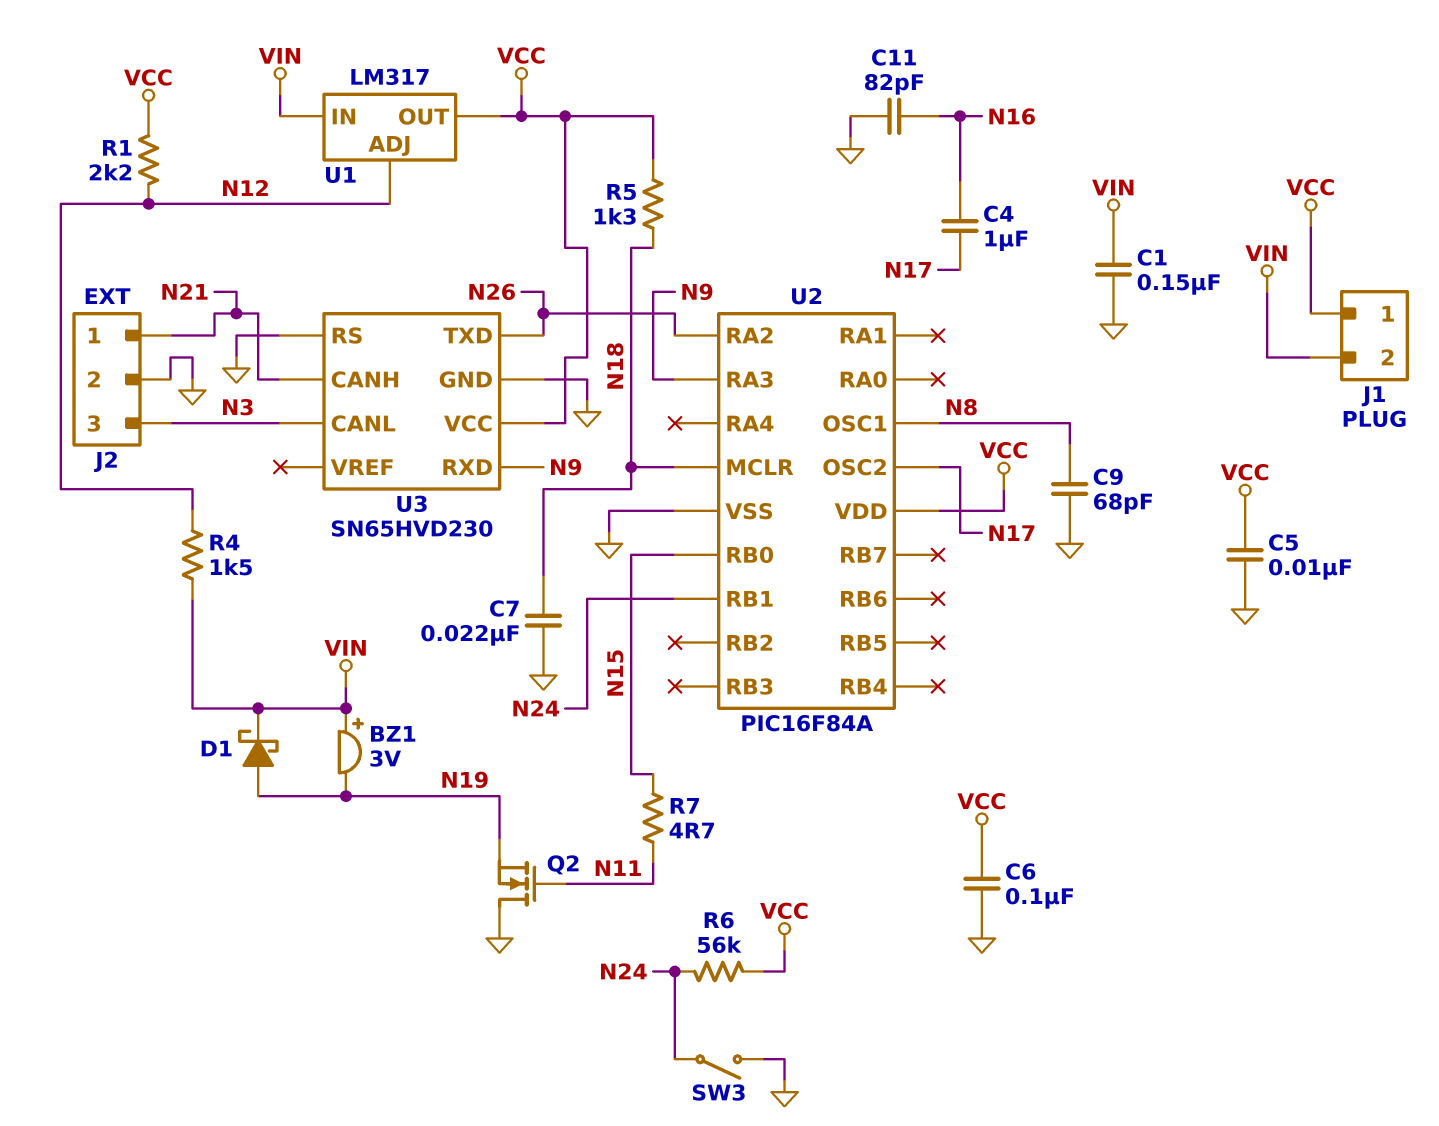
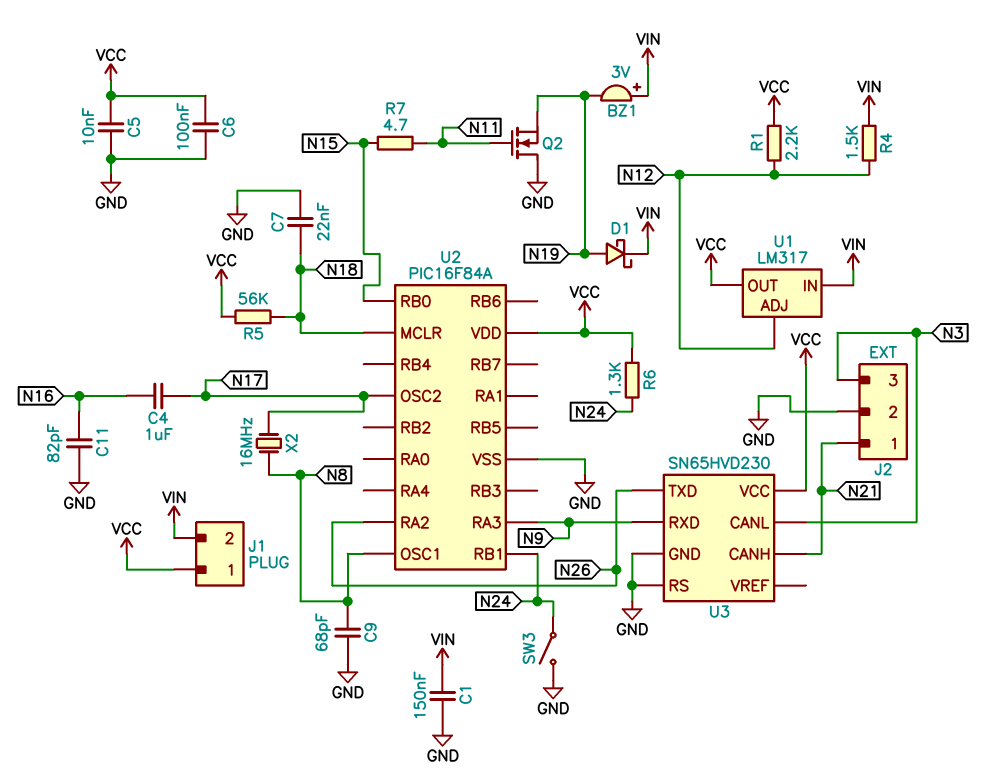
R5: 1.3k (N18, VCC) -> 56k (N18, VCC)
R6: 56k (N24, VCC) -> 1.3k (N24, VCC)
X2: none -> 16MHz (N8, N17)

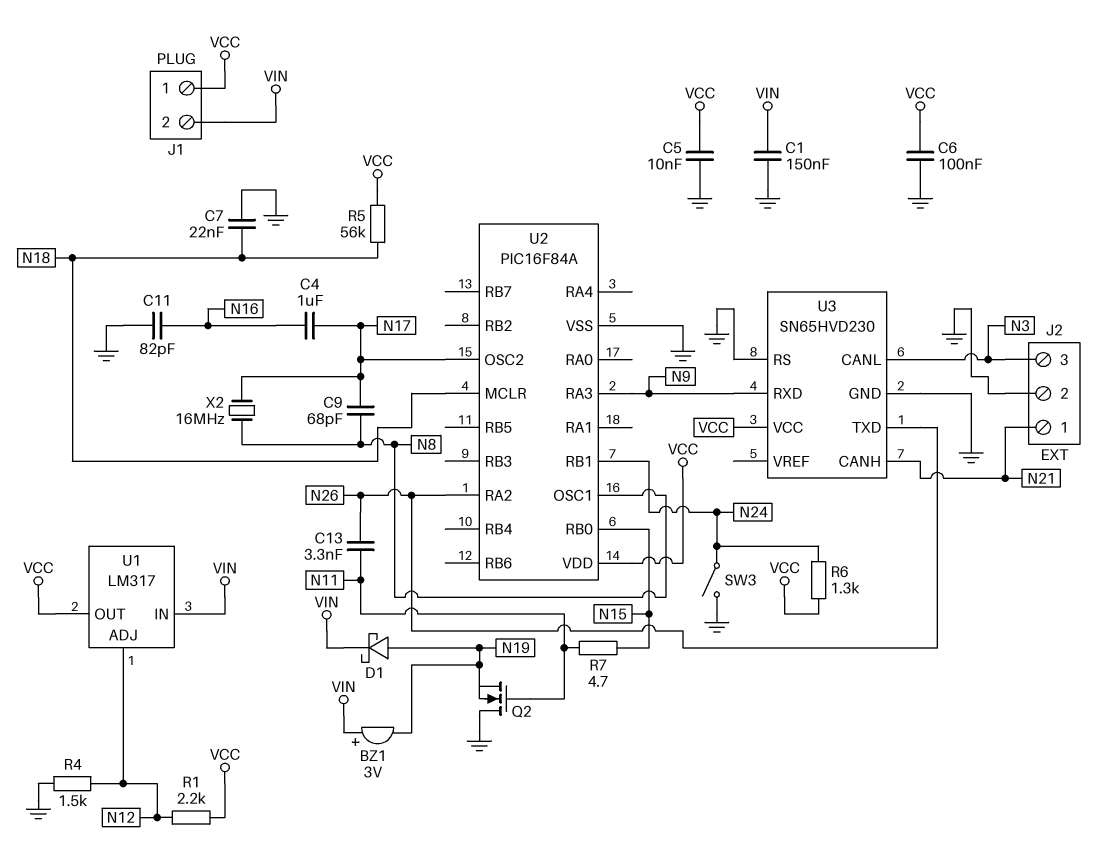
C9: 68pF (GND, N8) -> 68pF (N8, N17)
C13: none -> 3.3nF (N11, N26)
R4: 1.5k (N12, VIN) -> 1.5k (GND, N12)

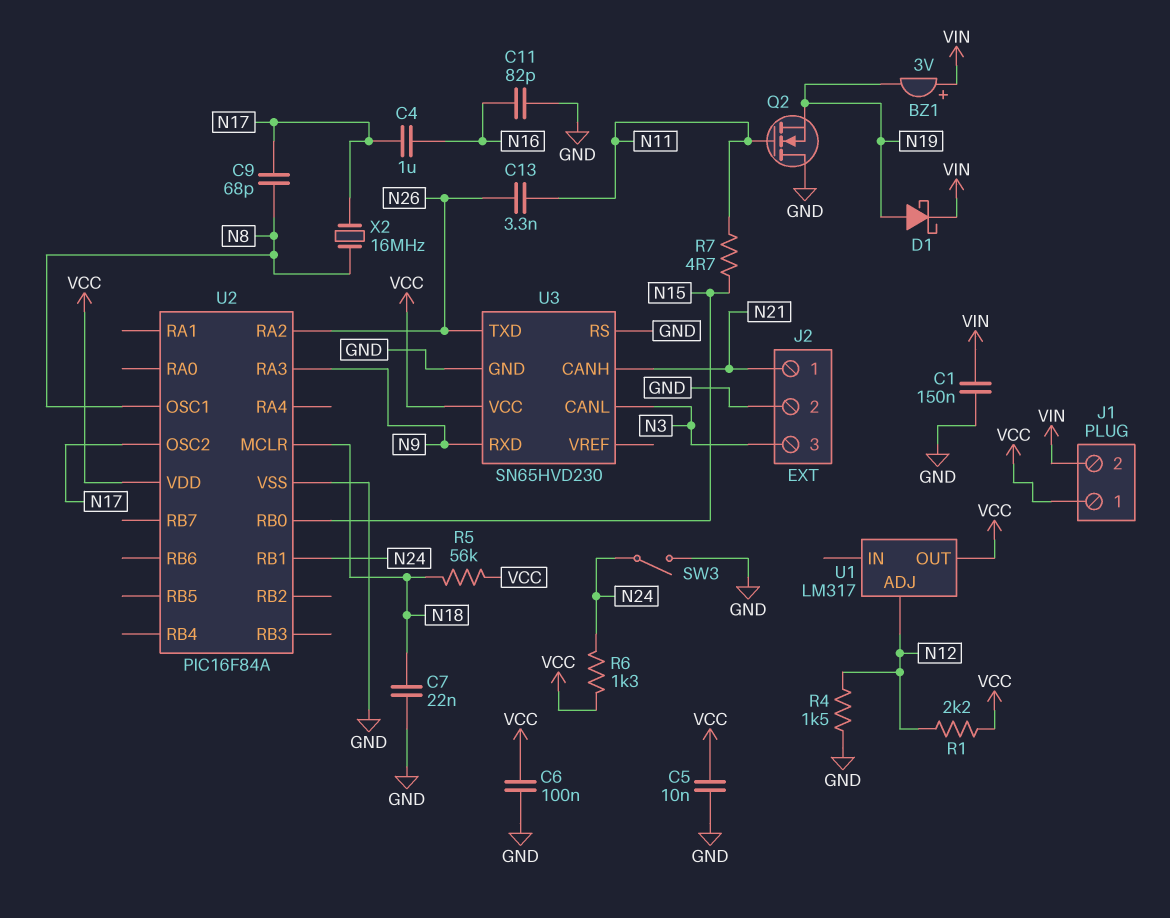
U1 pin IN: VIN -> none

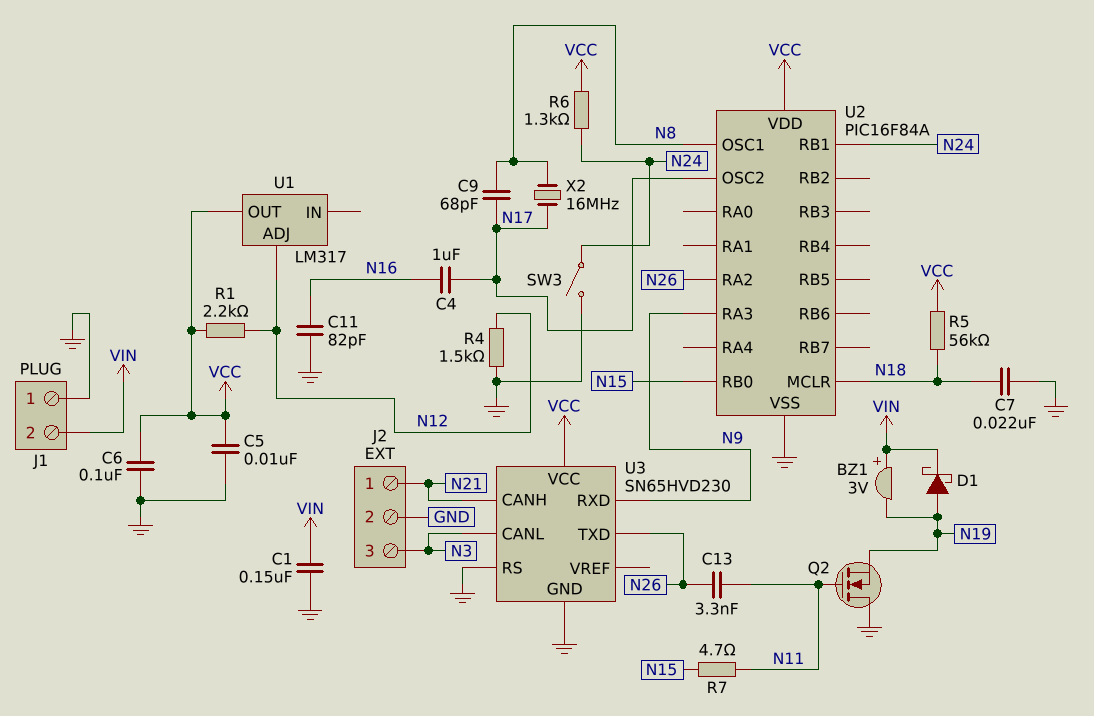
J1 pin 1: VCC -> GND

